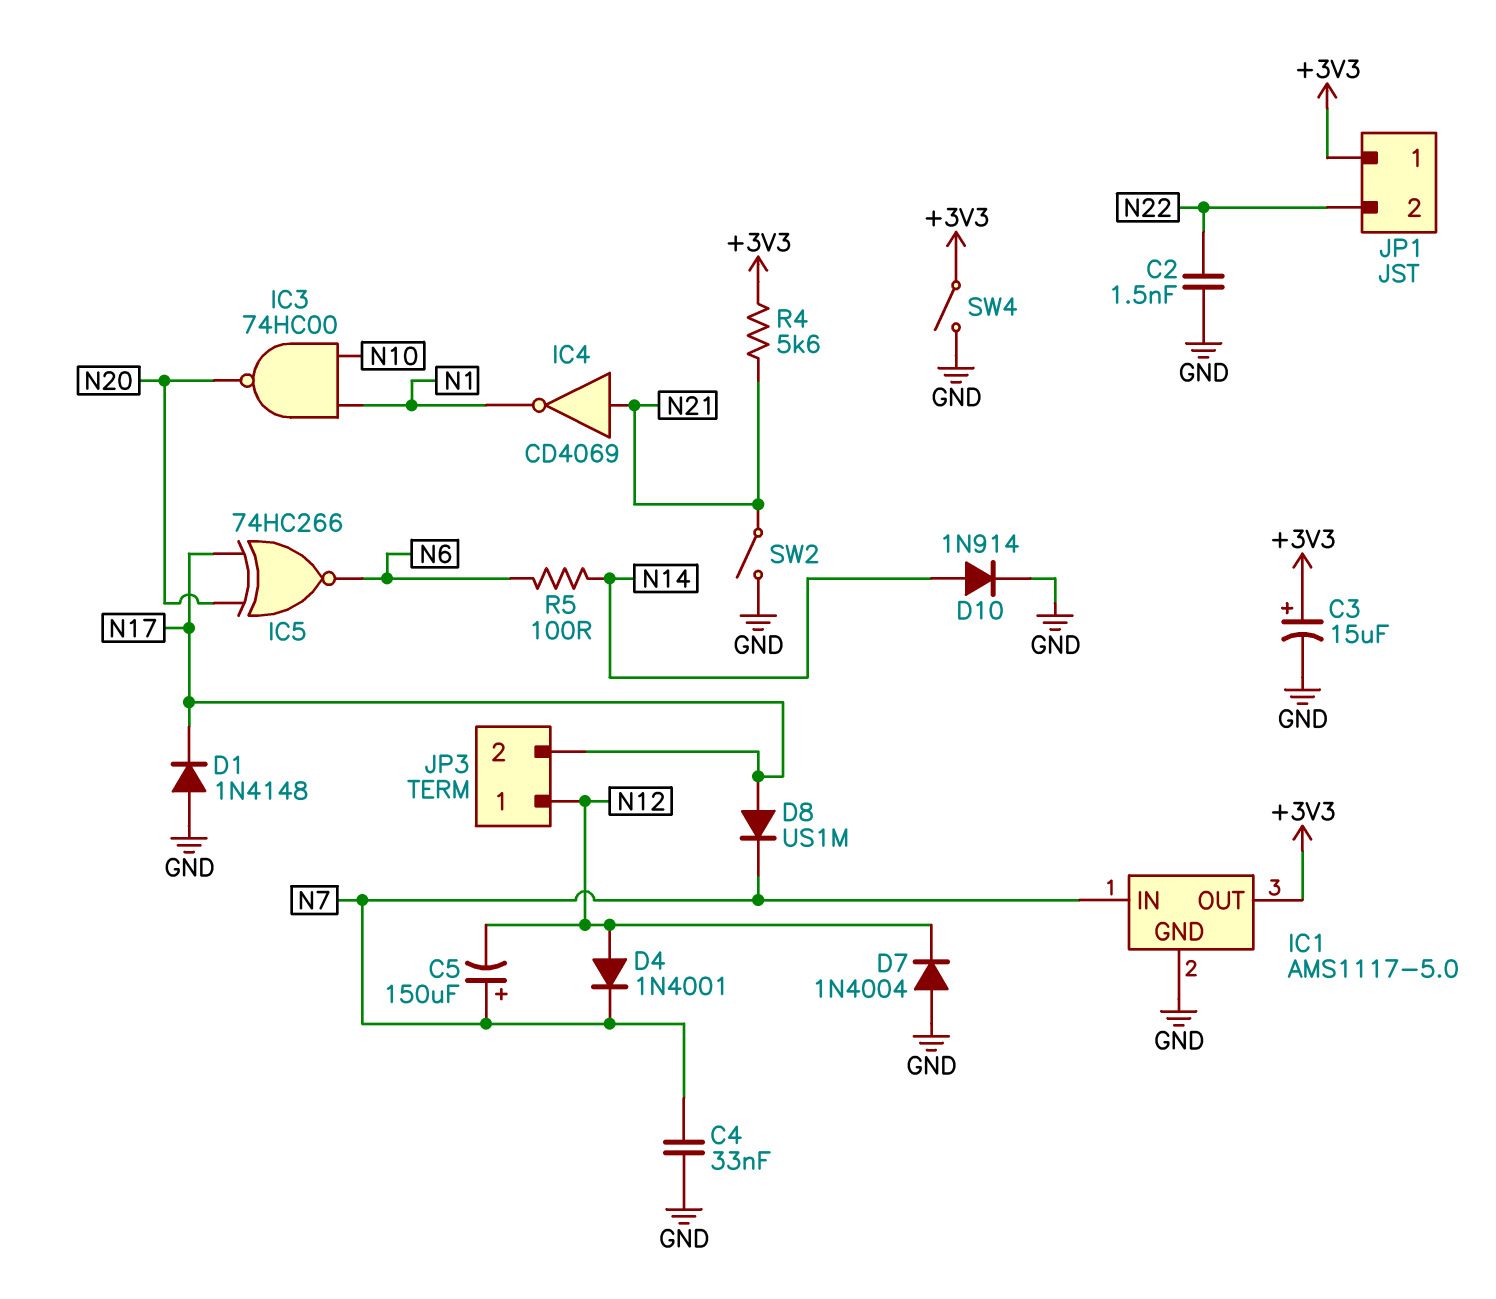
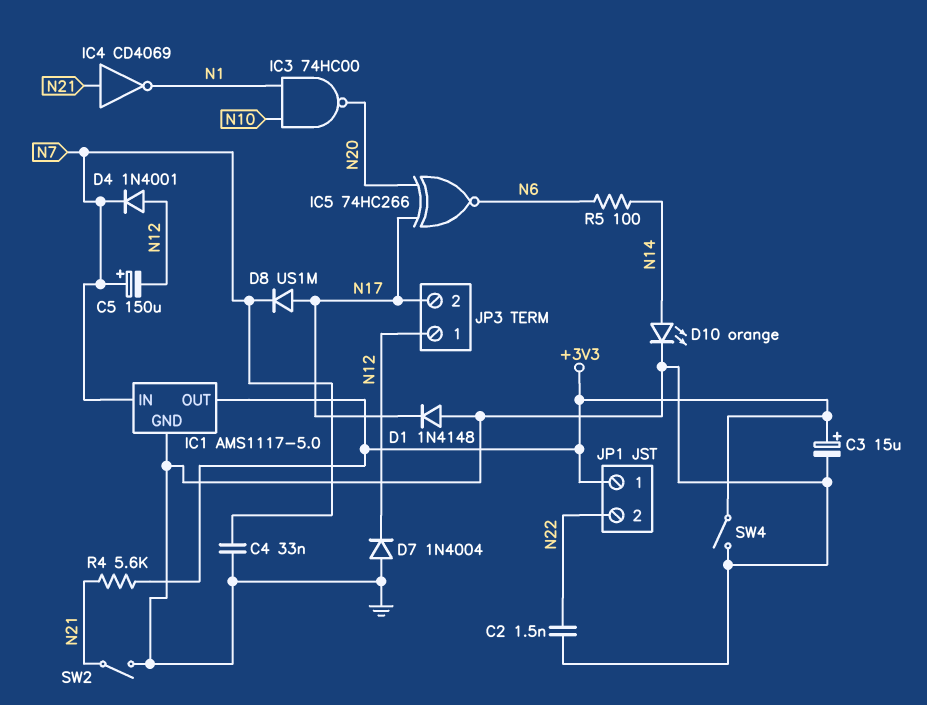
D10: diode 1N914 (A N14, K GND) -> LED orange (A N14, K GND)

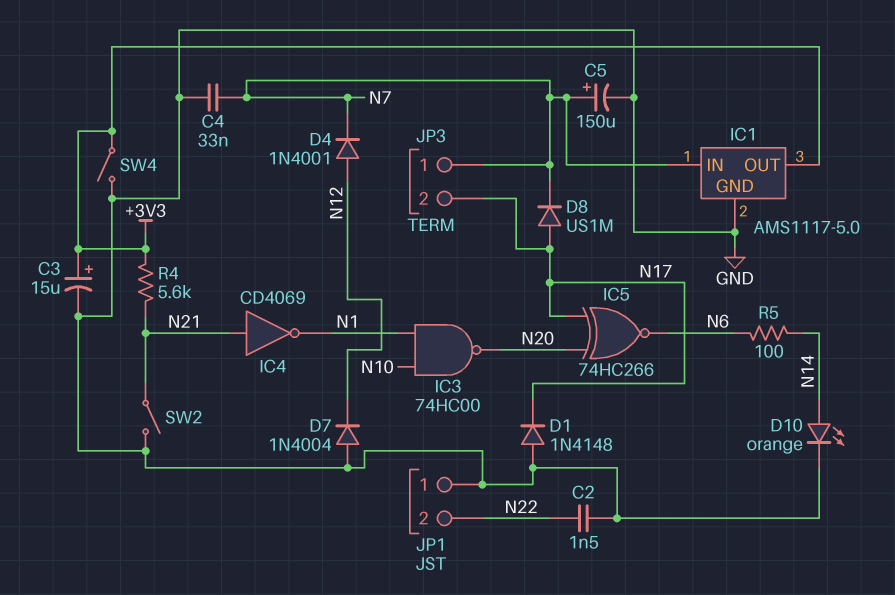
C5: 150uF (plus N7, minus N12) -> 150uF (plus N7, minus GND)
JP1 pin 1: +3V3 -> GND
JP3 pin 1: N12 -> N7

